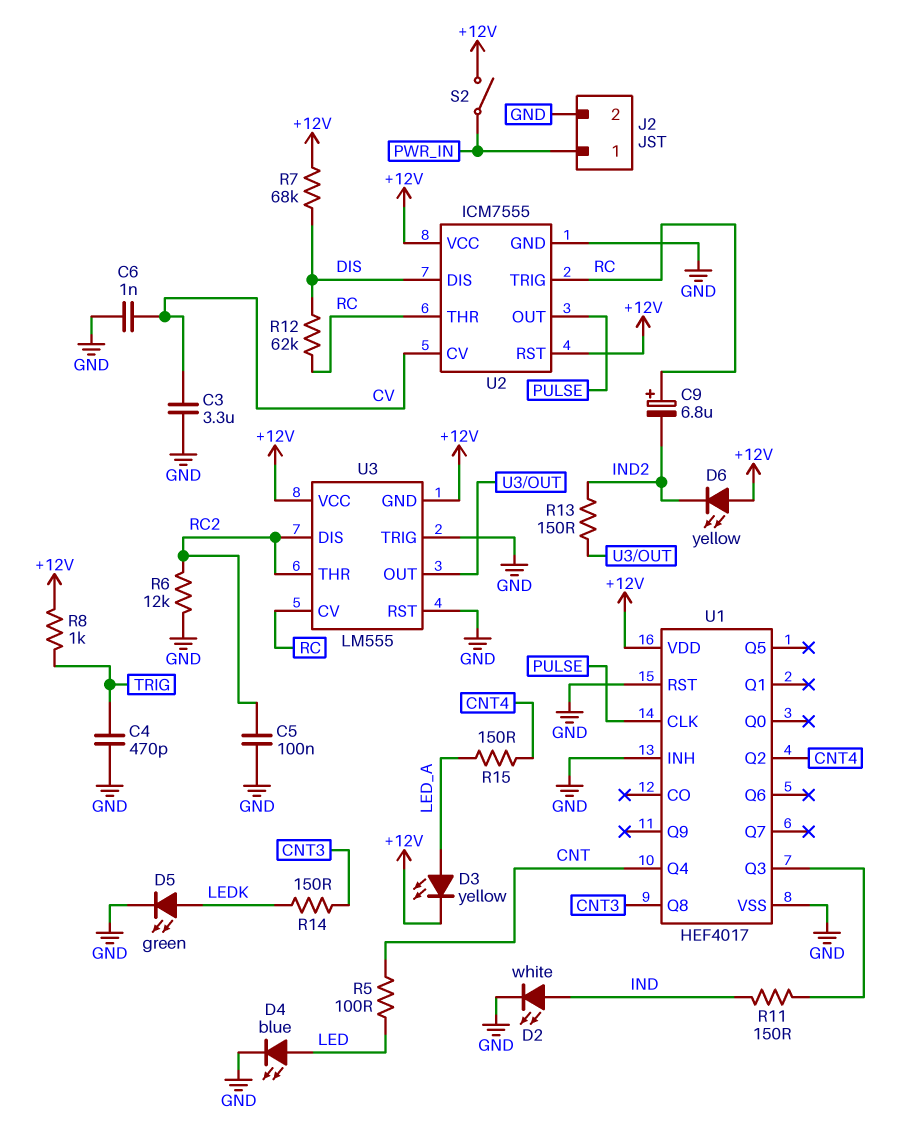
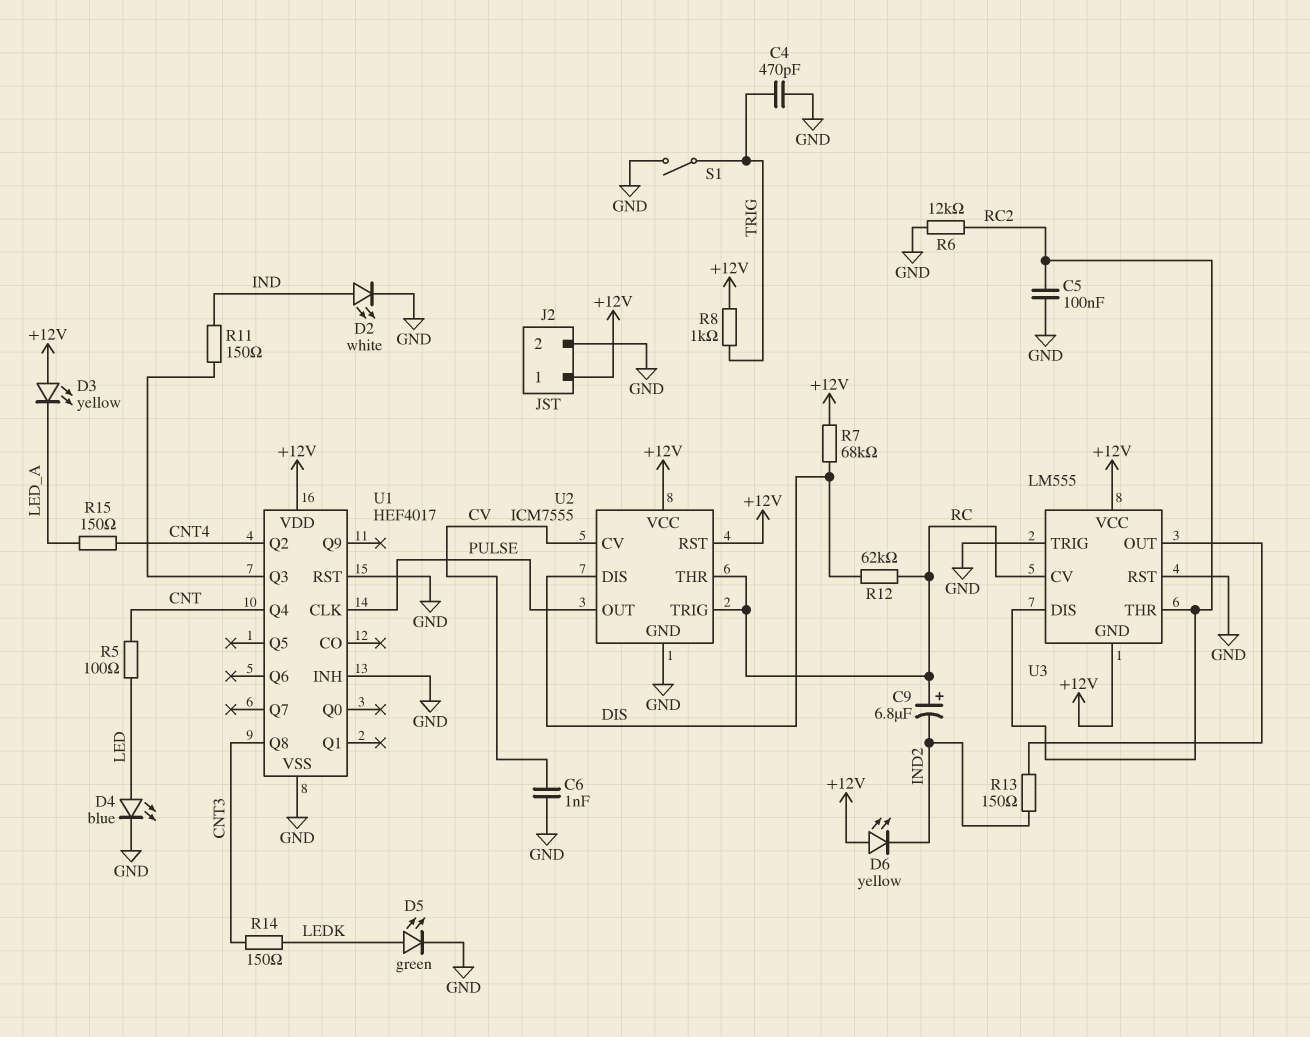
C3: 3.3uF (CV, GND) -> none
D3: LED yellow (A LED_A, K +12V) -> LED yellow (A +12V, K LED_A)
J2 pin 1: PWR_IN -> +12V
S1: none -> switch (GND, TRIG)
S2: switch (+12V, PWR_IN) -> none

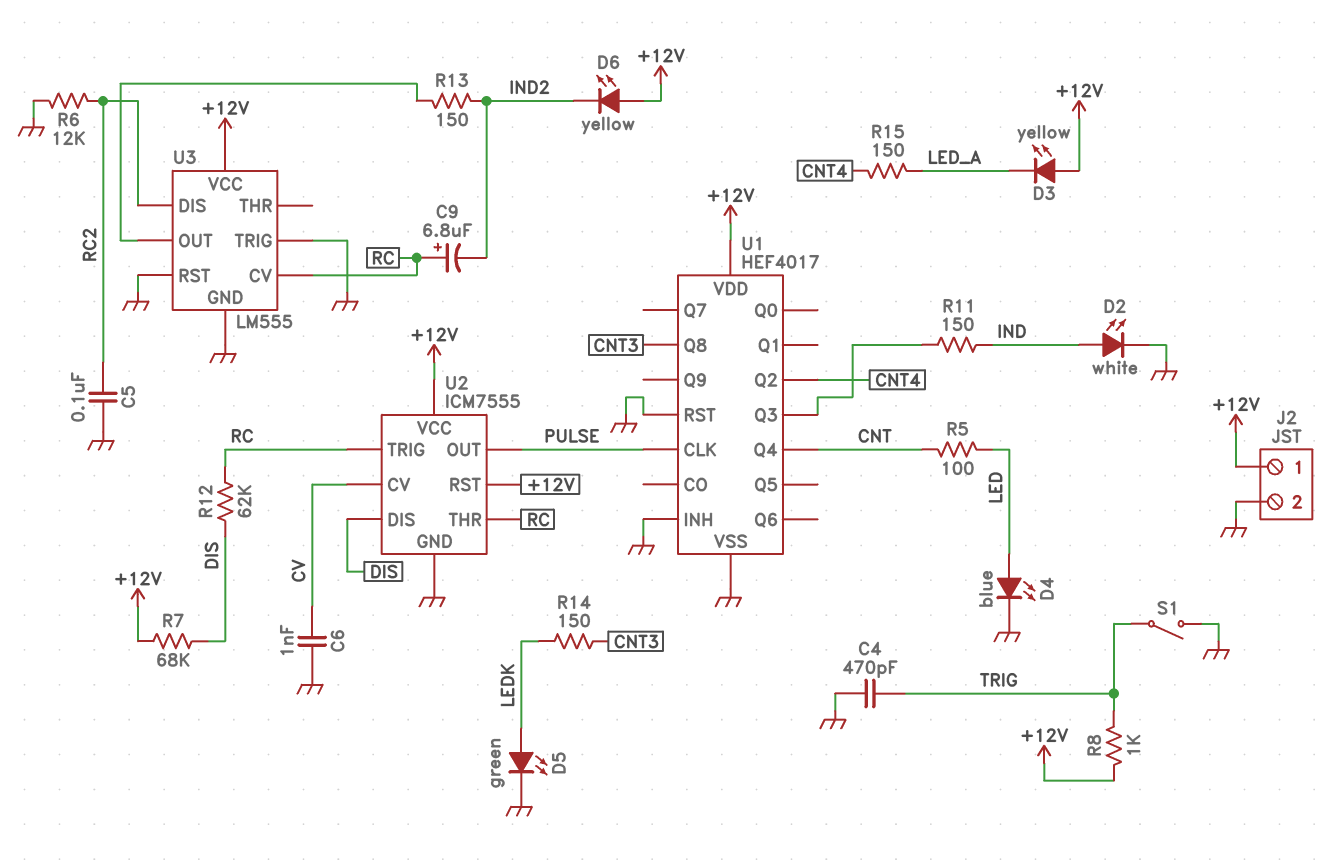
U3 pin GND: +12V -> GND
U3 pin THR: RC2 -> none

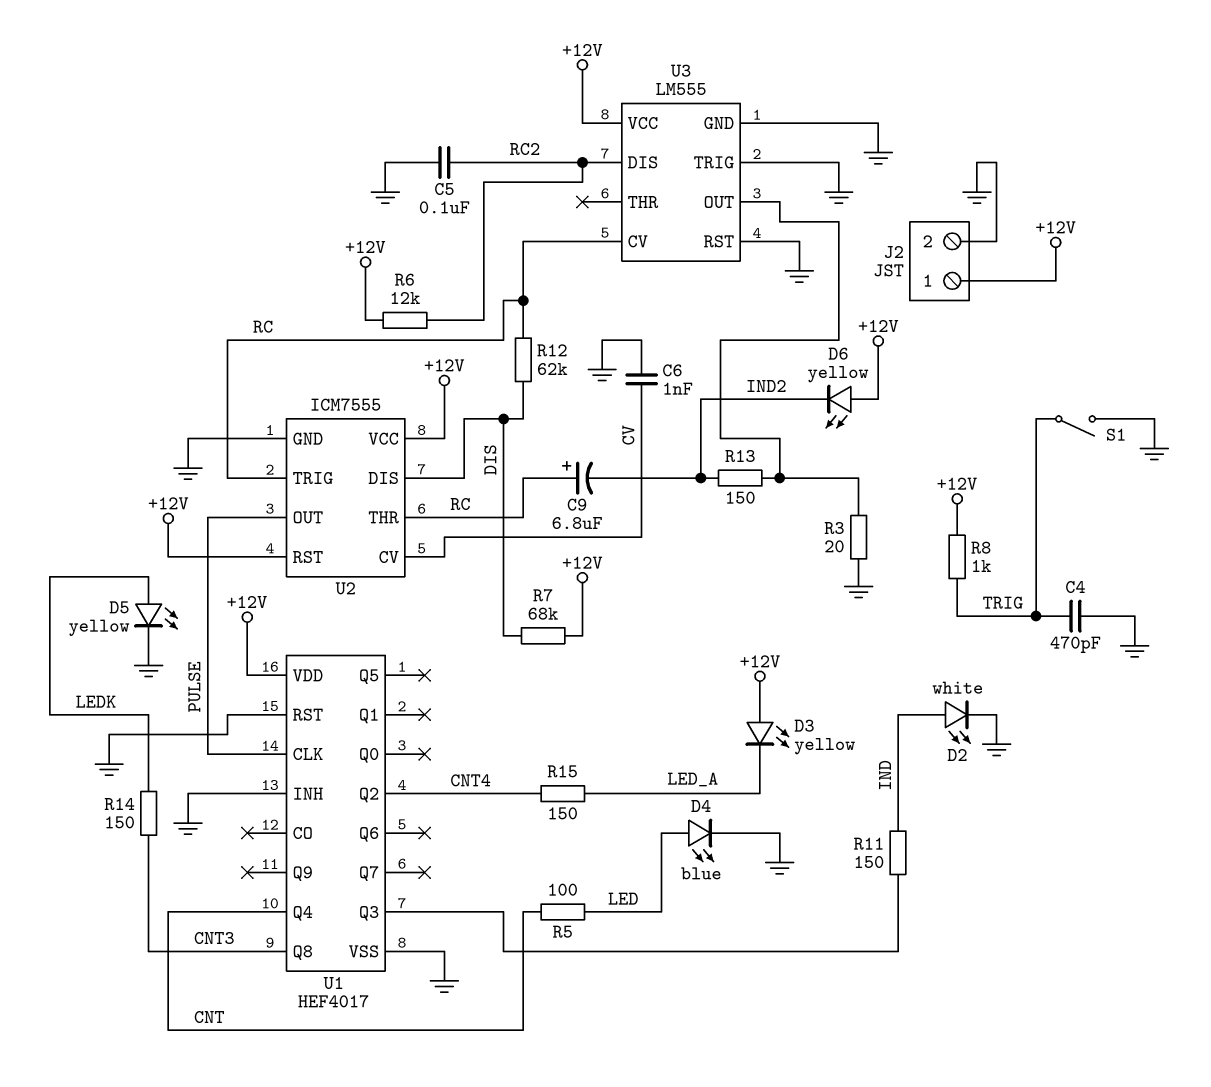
D5: LED green (A LEDK, K GND) -> LED yellow (A LEDK, K GND)
R3: none -> 20 (GND, U3/OUT)
R6: 12k (GND, RC2) -> 12k (+12V, RC2)

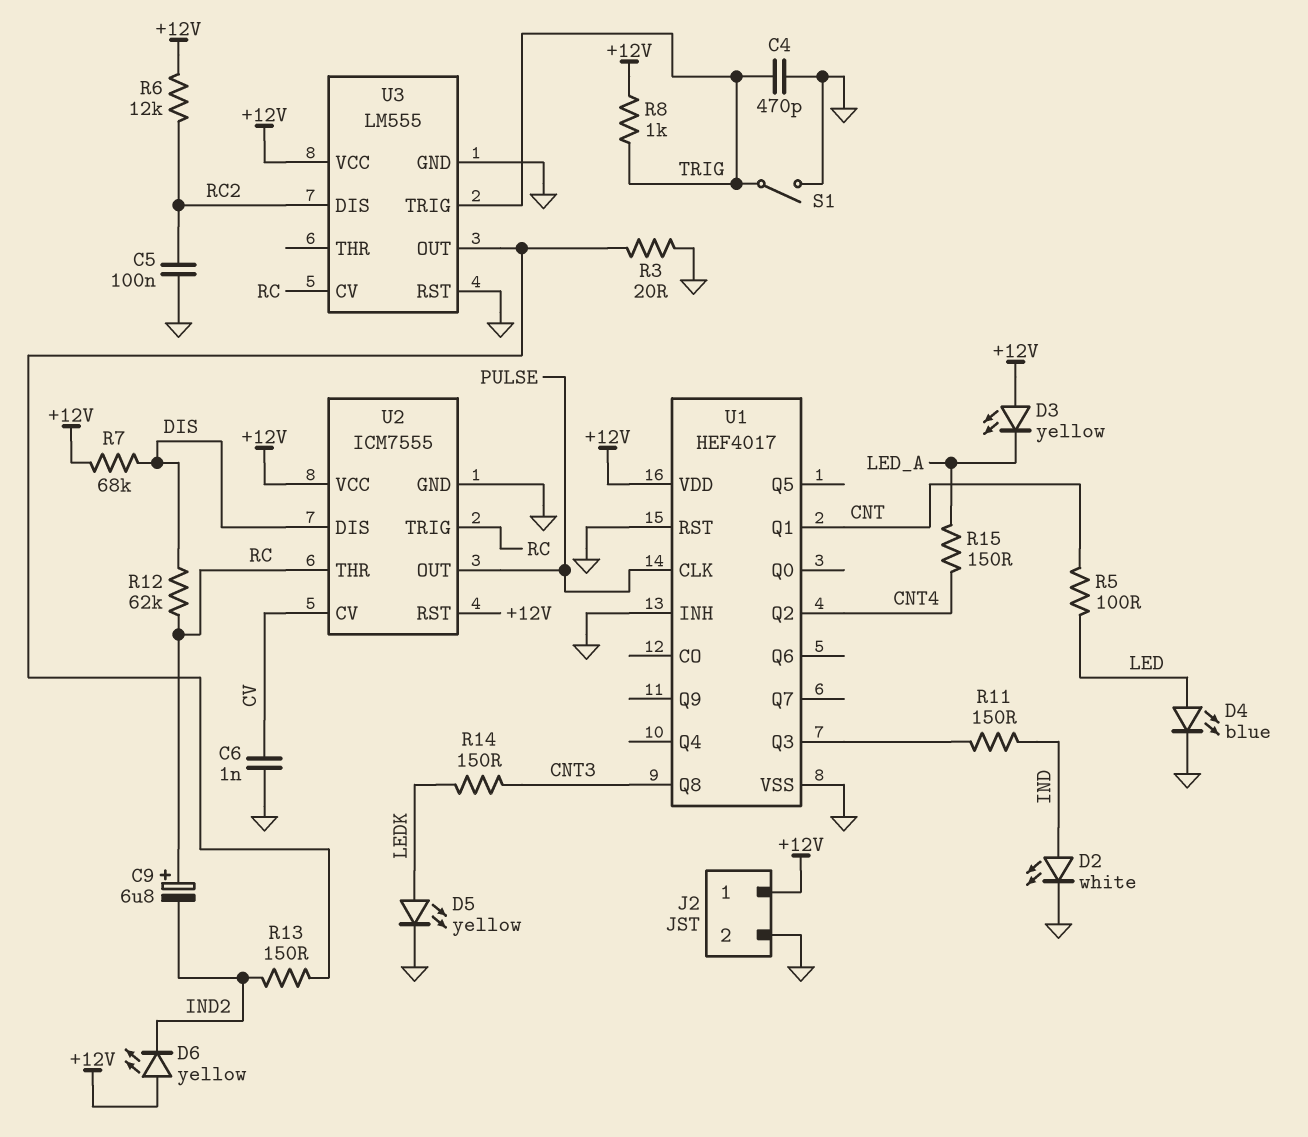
U1 pin Q1: none -> CNT
U1 pin Q4: CNT -> none
U3 pin TRIG: GND -> TRIG

